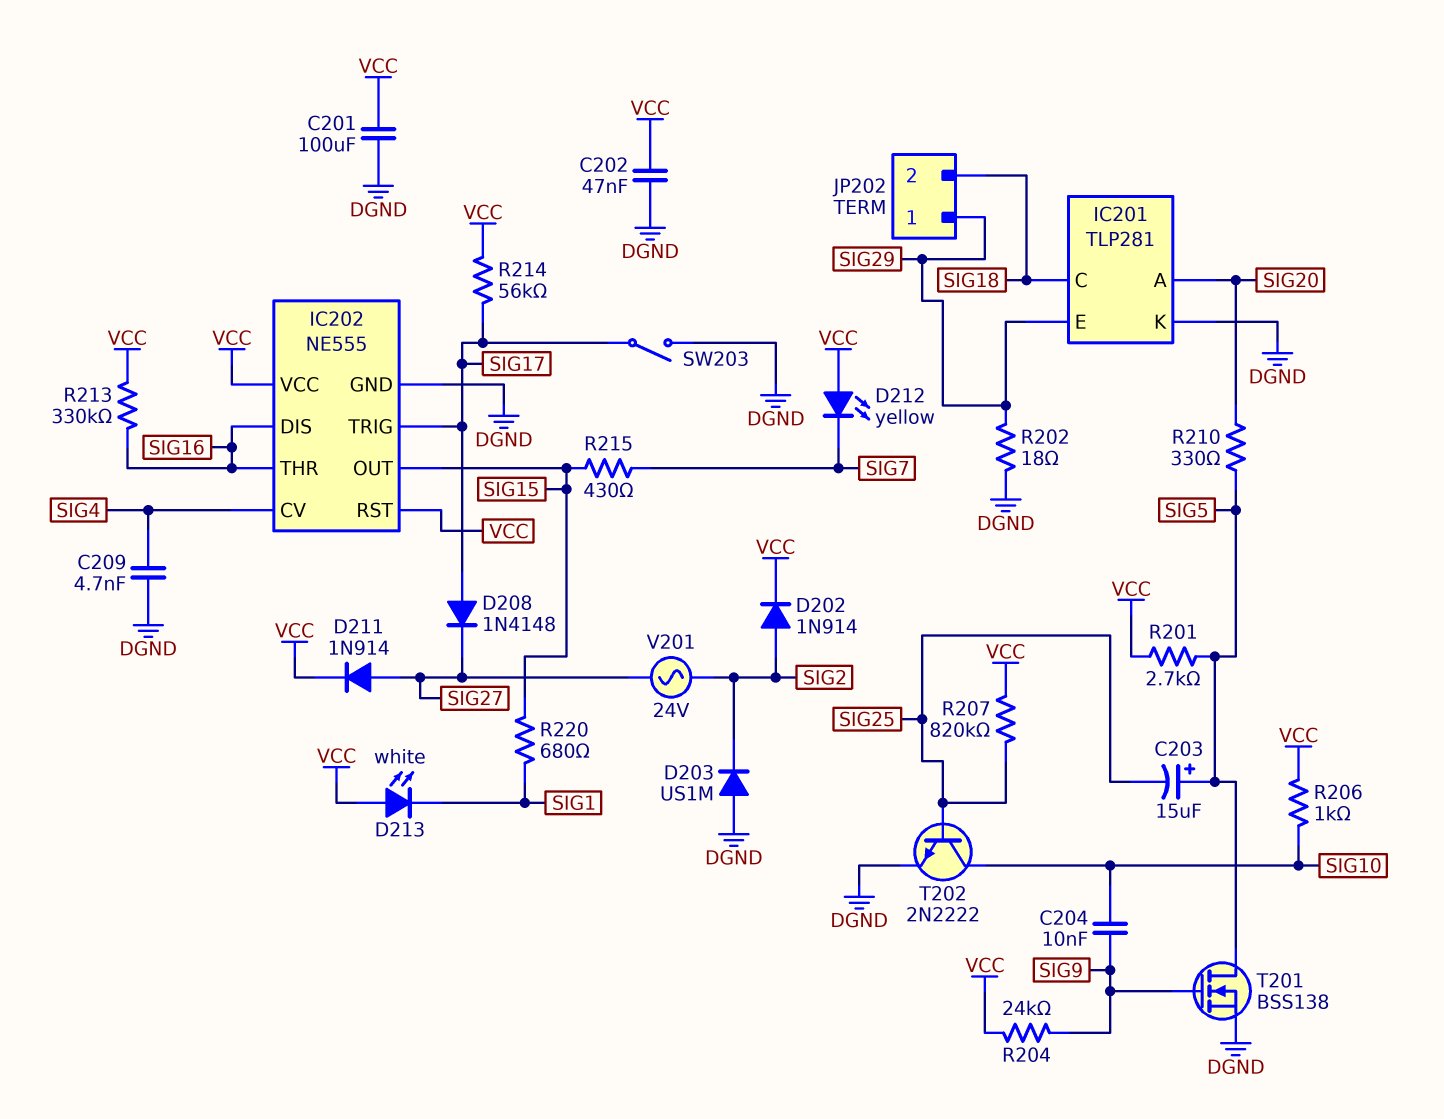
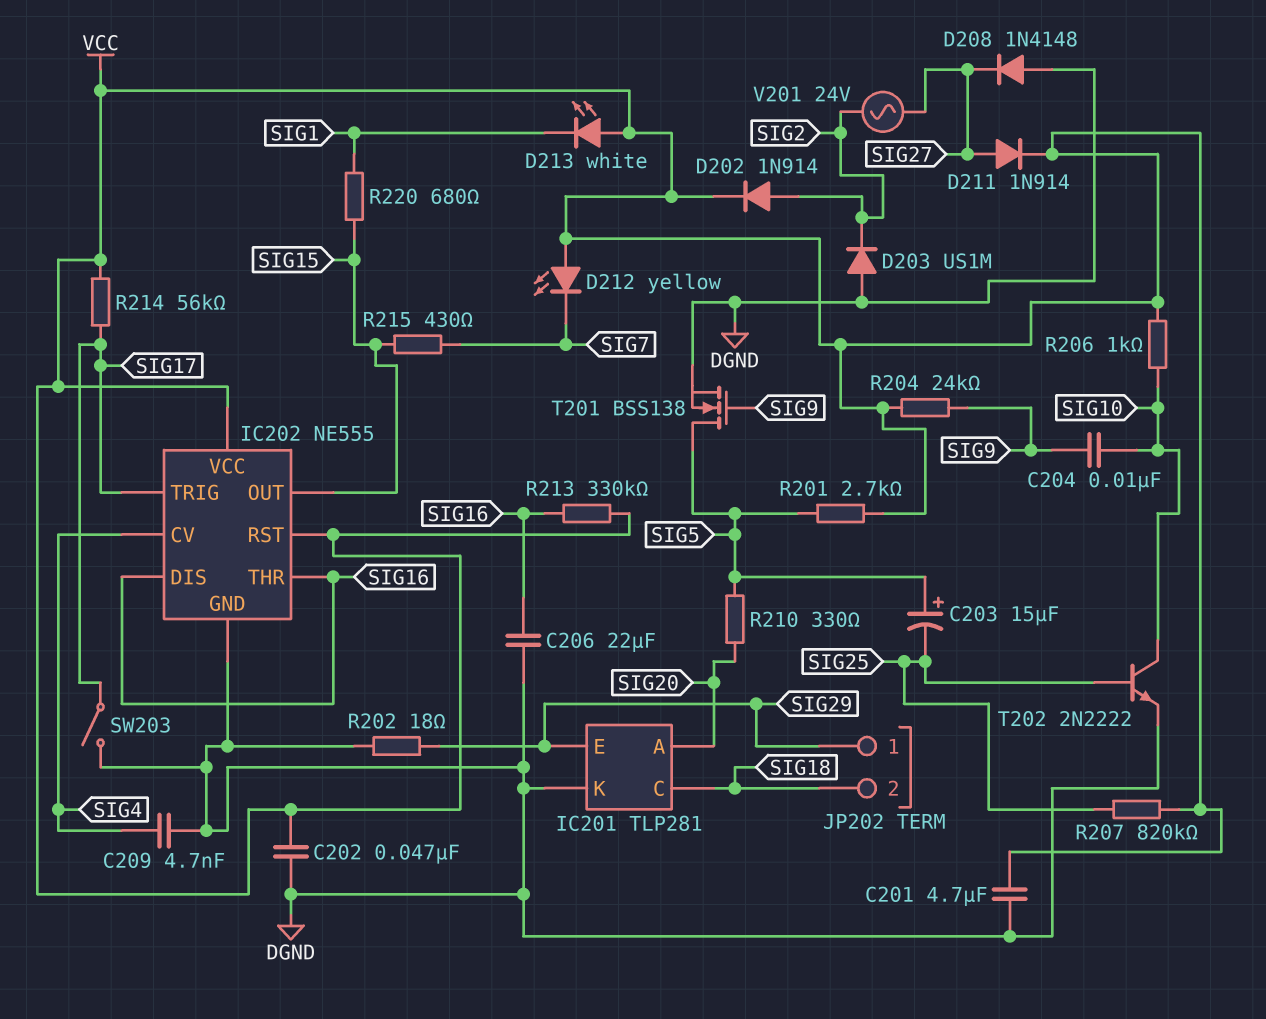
C201: 100uF (DGND, VCC) -> 4.7uF (DGND, VCC)
C206: none -> 22uF (DGND, SIG16)
D208: diode 1N4148 (A SIG17, K SIG27) -> diode 1N4148 (A DGND, K SIG27)

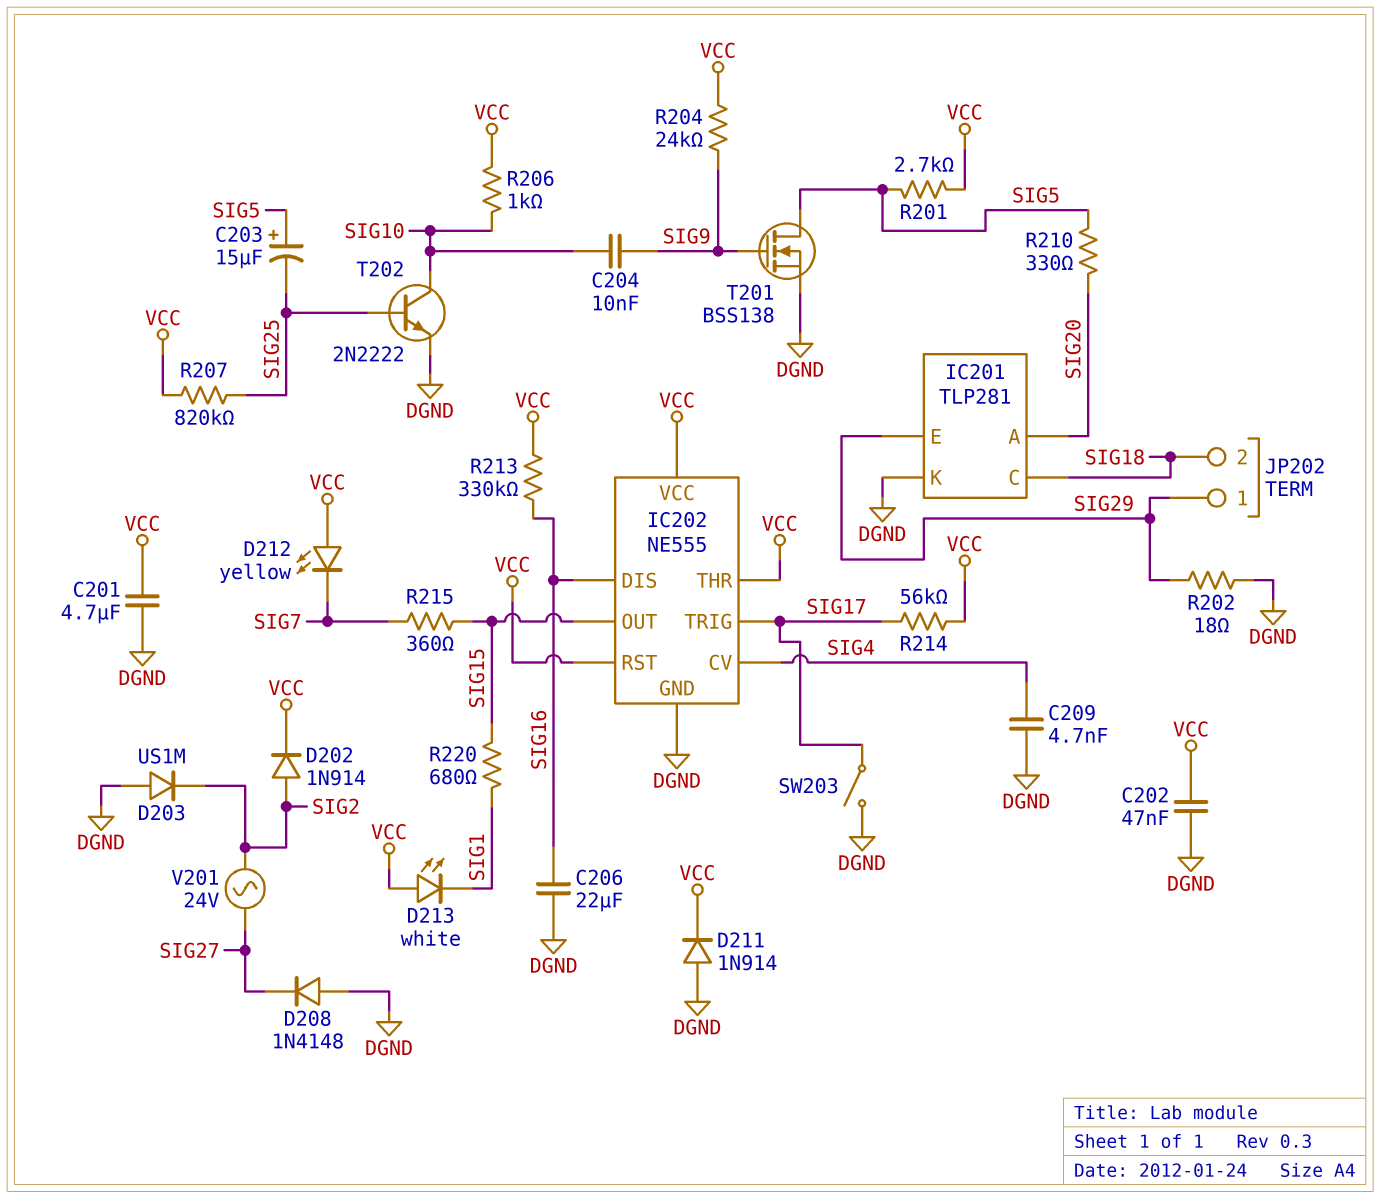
D211: diode 1N914 (A SIG27, K VCC) -> diode 1N914 (A DGND, K VCC)
IC202 pin THR: SIG16 -> VCC
R215: 430 (SIG7, SIG15) -> 360 (SIG7, SIG15)

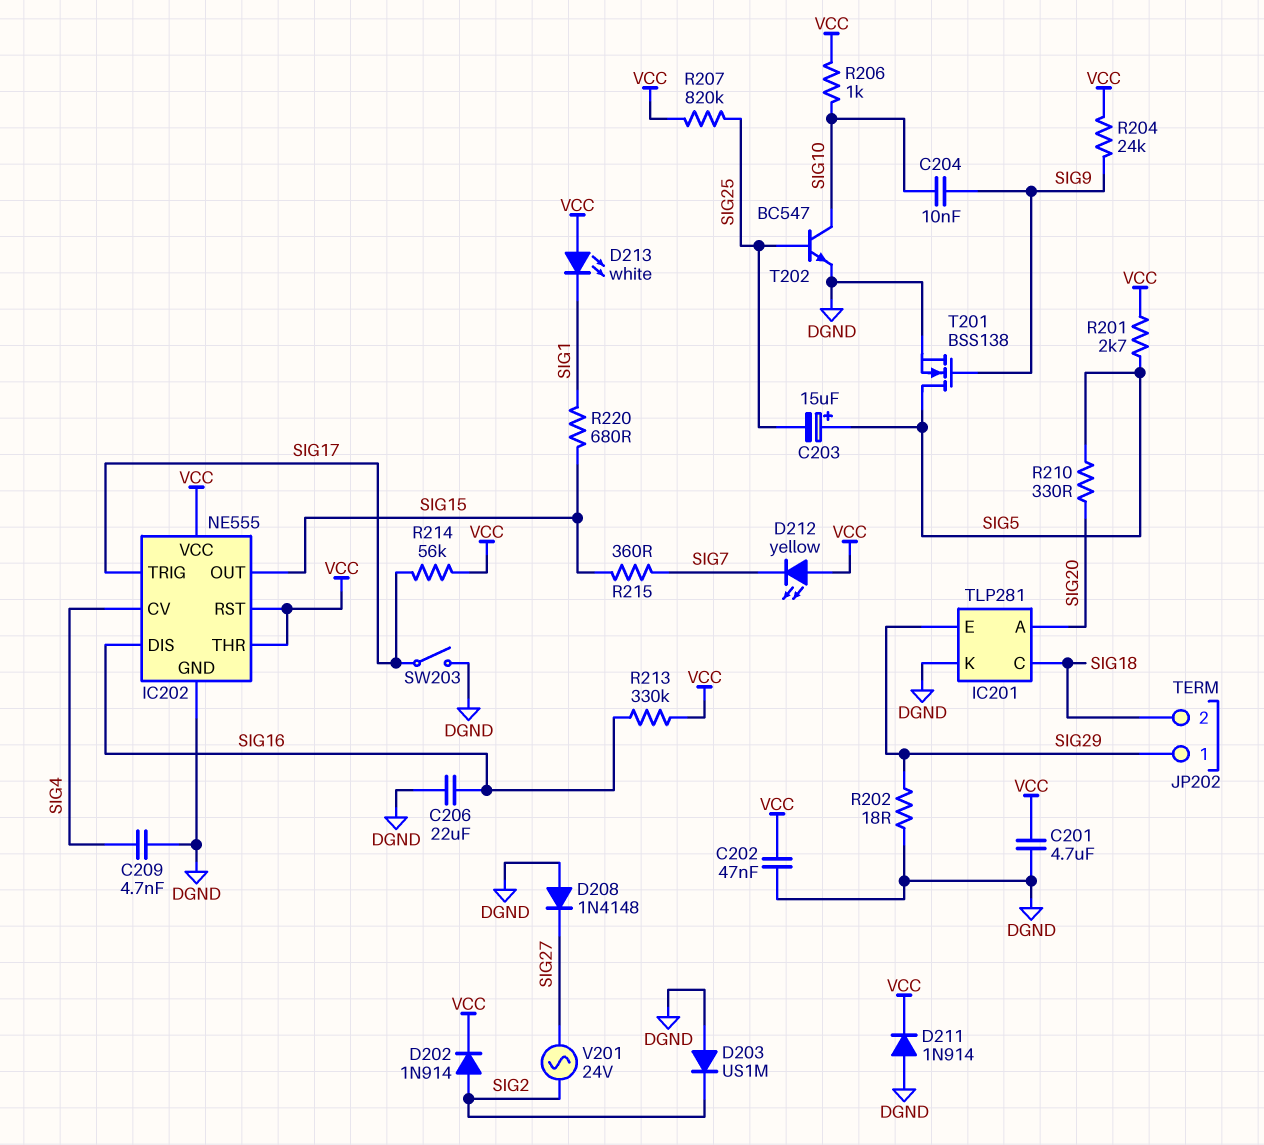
T202: NPN 2N2222 (B SIG25, C SIG10, E DGND) -> NPN BC547 (B SIG25, C SIG10, E DGND)

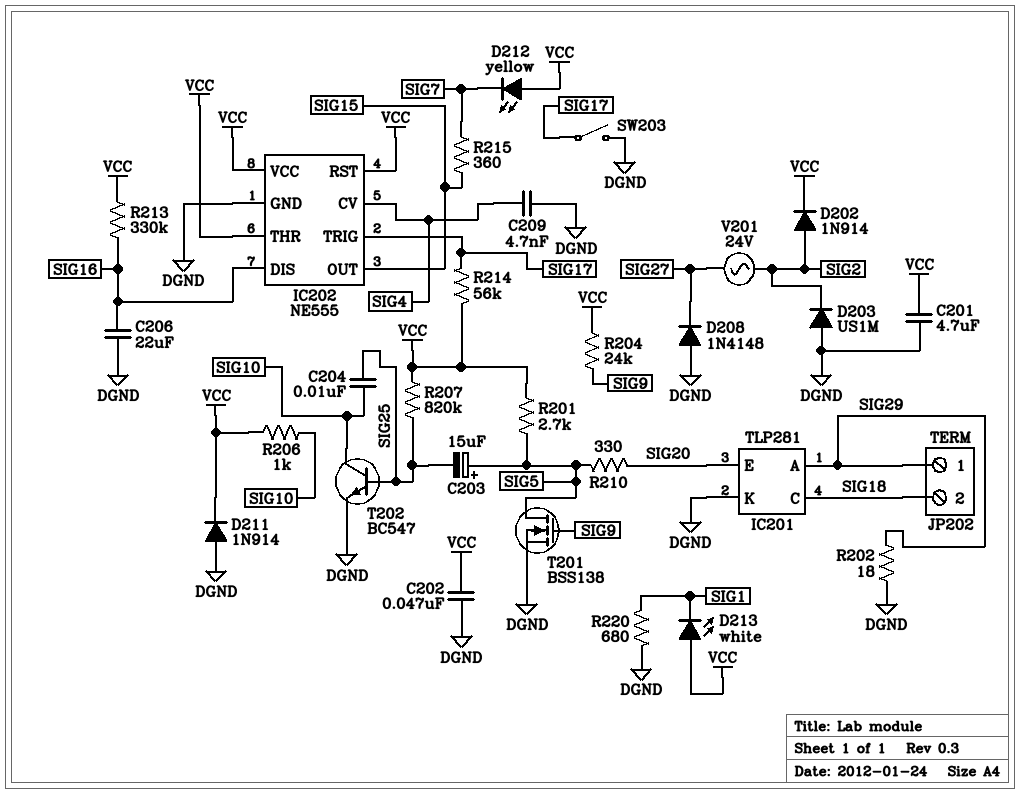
C204: 10nF (SIG9, SIG10) -> 10nF (SIG10, SIG25)
IC201 pin A: SIG20 -> SIG29
IC201 pin E: SIG29 -> SIG20
R220: 680 (SIG1, SIG15) -> 680 (DGND, SIG1)

